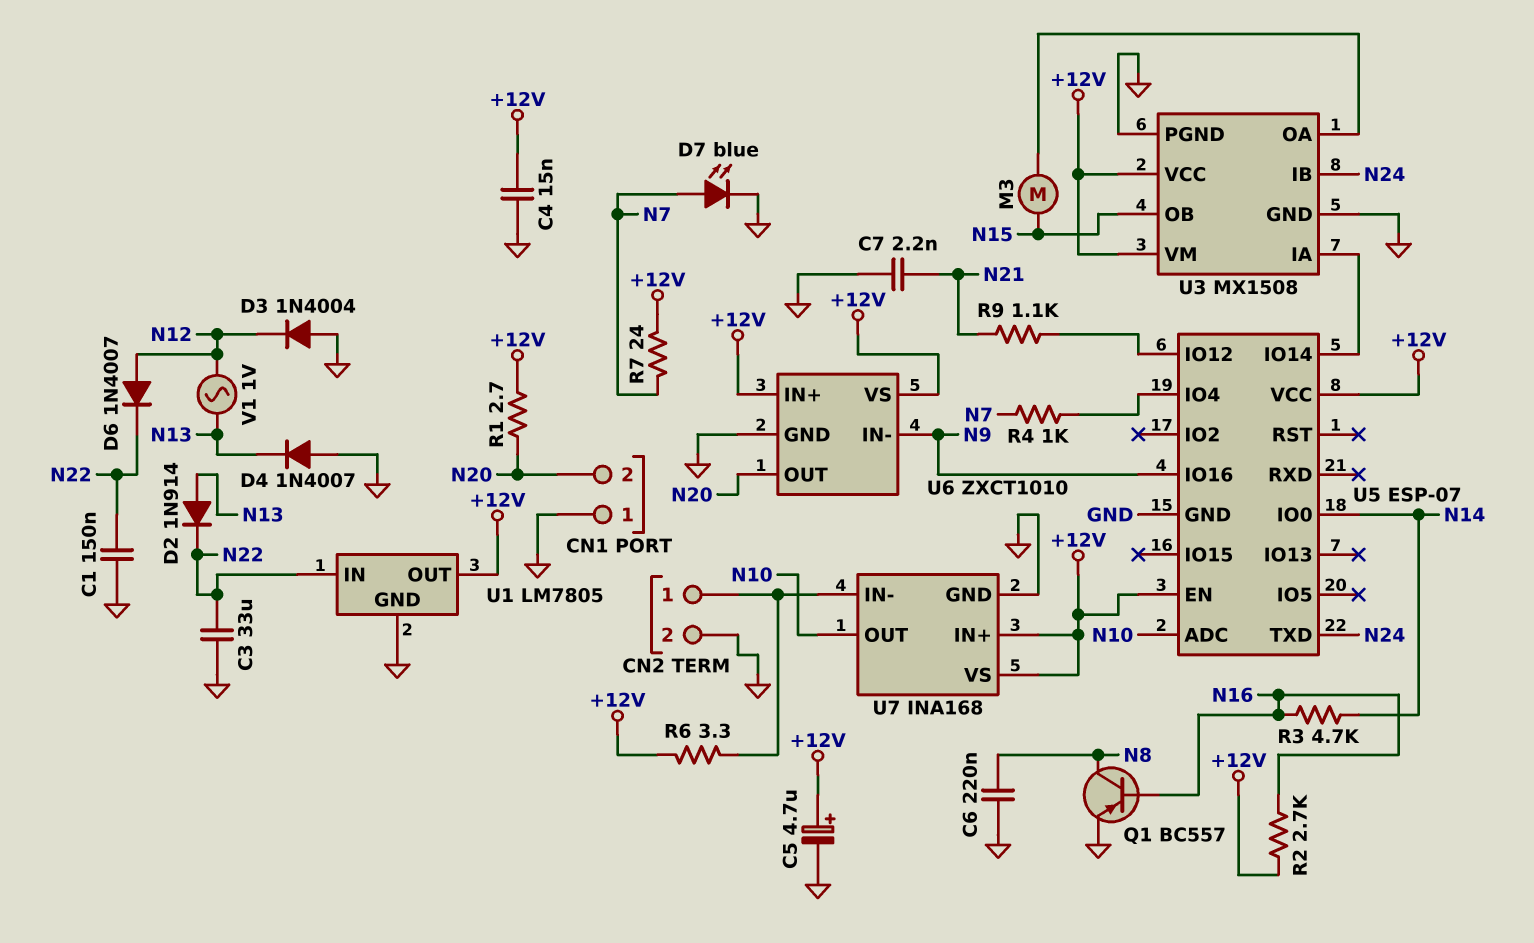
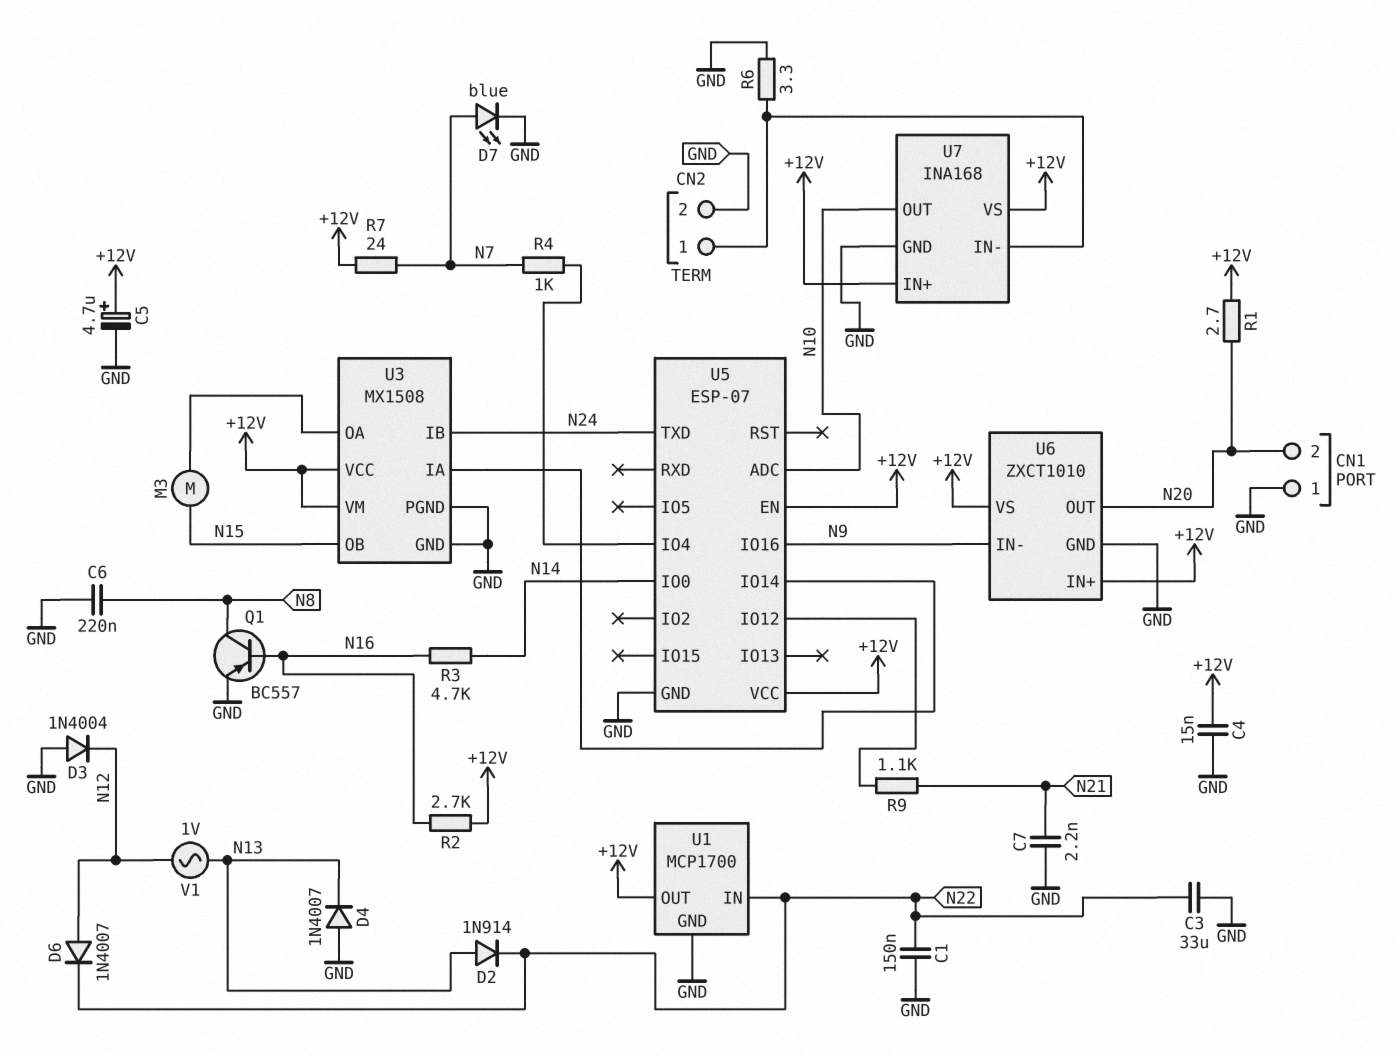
R6: 3.3 (+12V, CN2/1) -> 3.3 (CN2/1, GND)
U1: LM7805 -> MCP1700

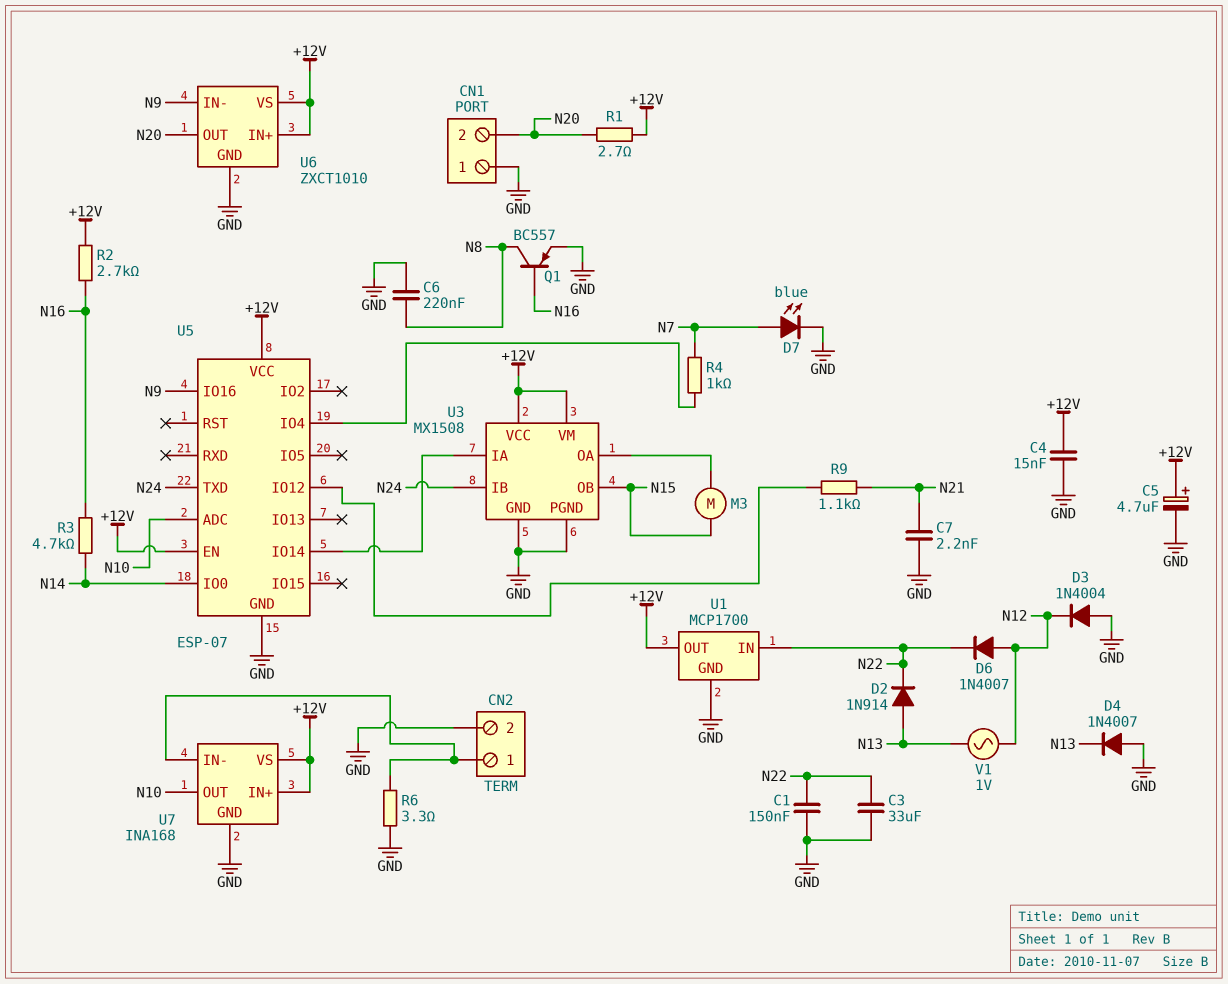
R7: 24 (+12V, N7) -> none

